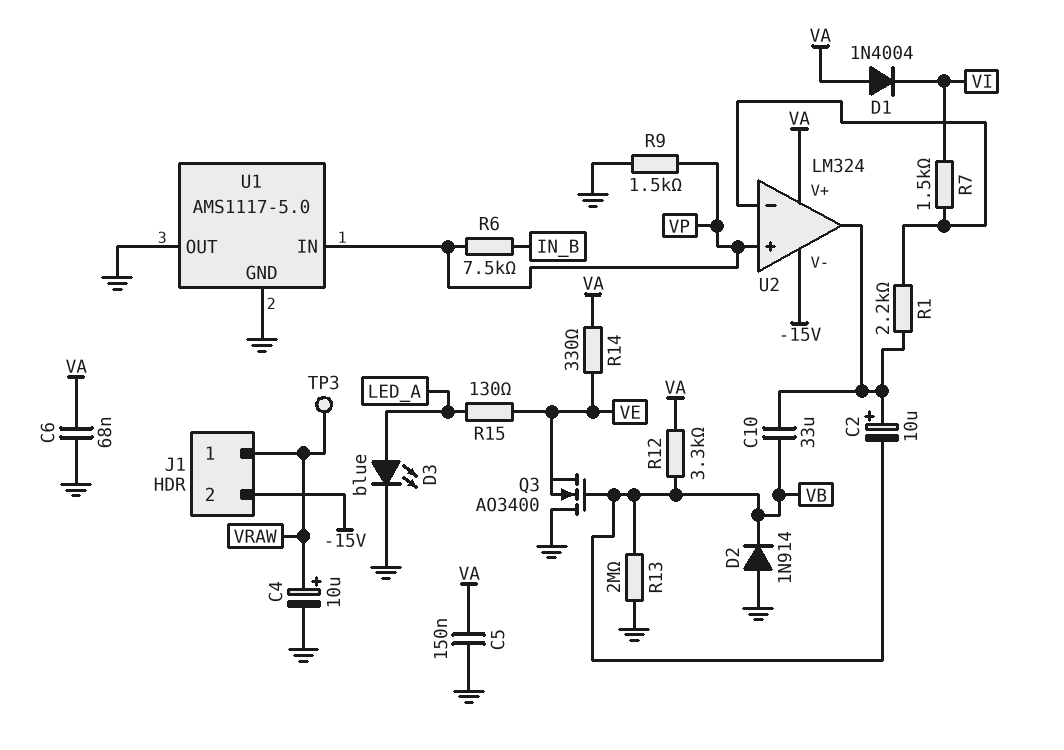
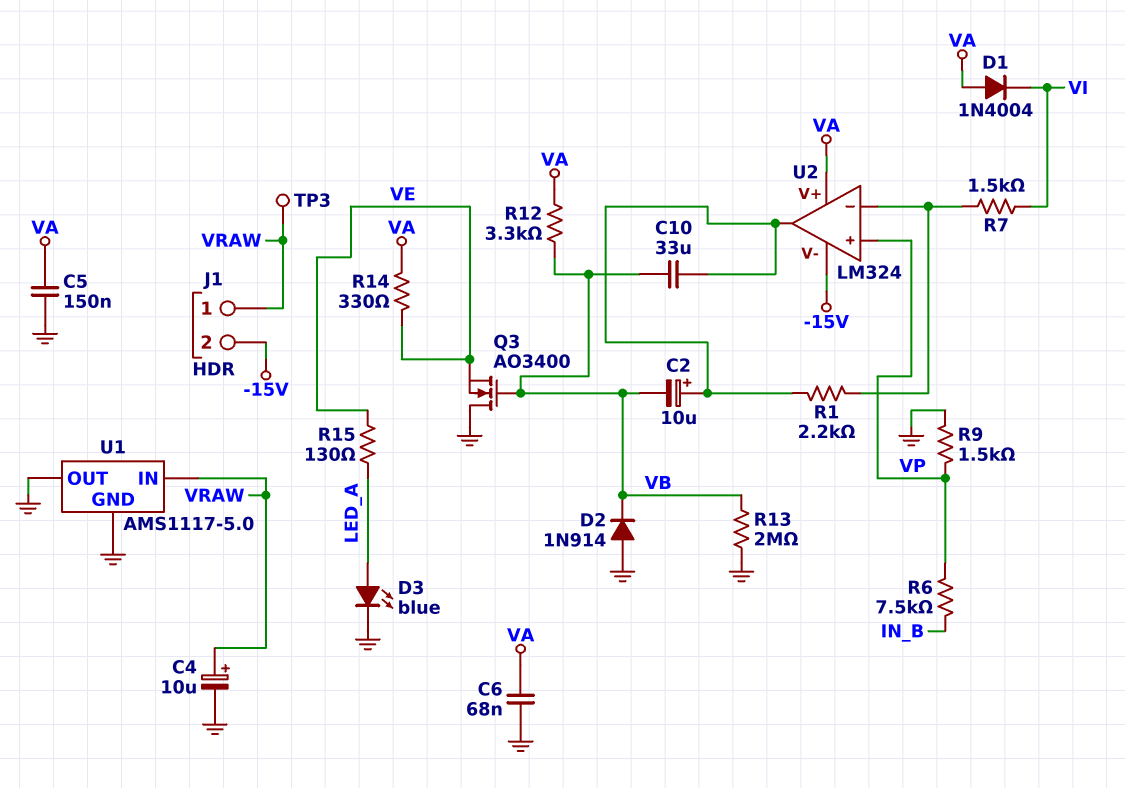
U1 pin IN: VP -> VRAW

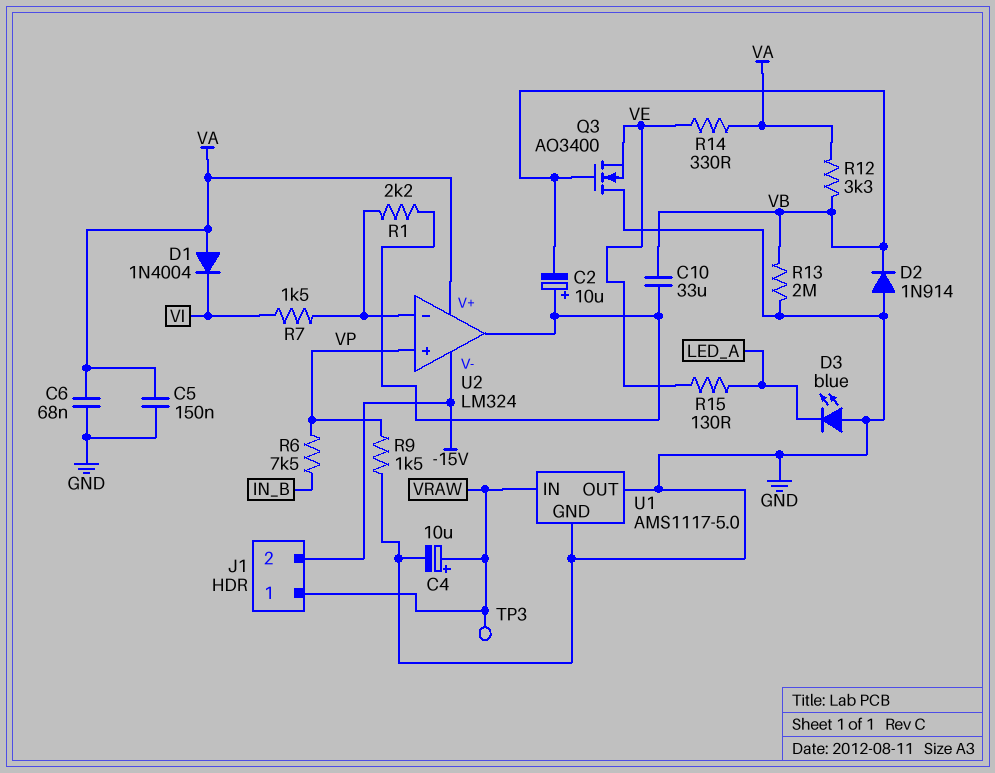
D3: LED blue (A LED_A, K GND) -> LED blue (A GND, K LED_A)

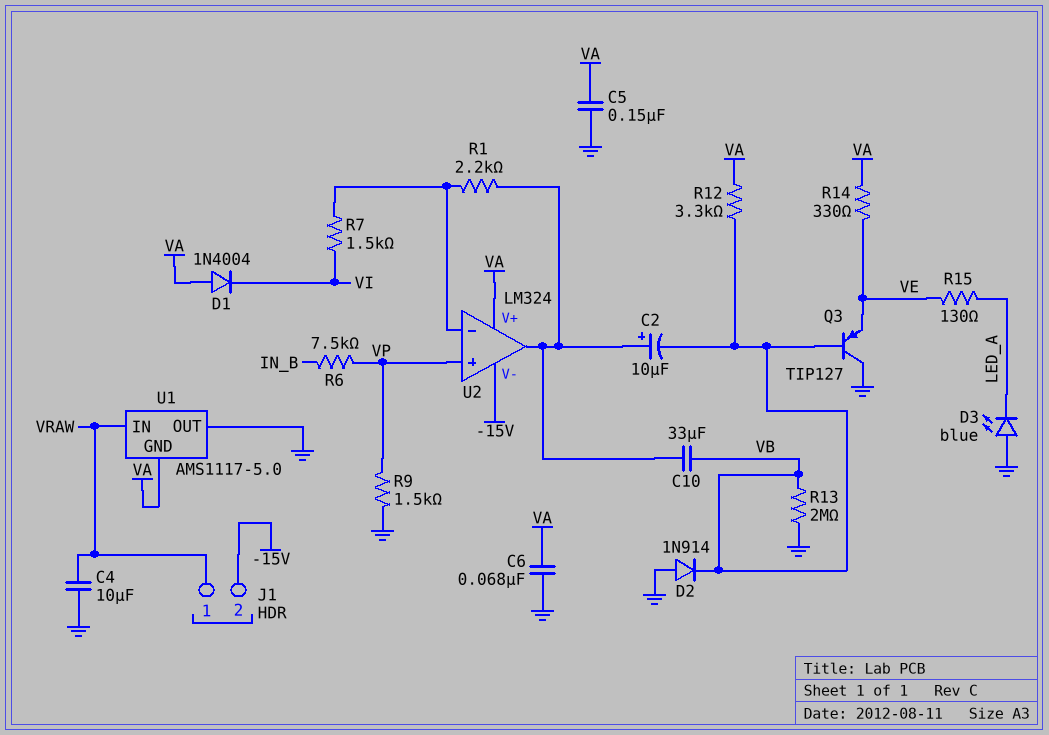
C4: 10uF (plus VRAW, minus GND) -> 10uF (GND, VRAW)
Q3: NMOS AO3400 (G VB, D GND, S VE) -> PNP TIP127 (B VB, C GND, E VE)
TP3: test point (VRAW) -> none
U1 pin GND: GND -> VA

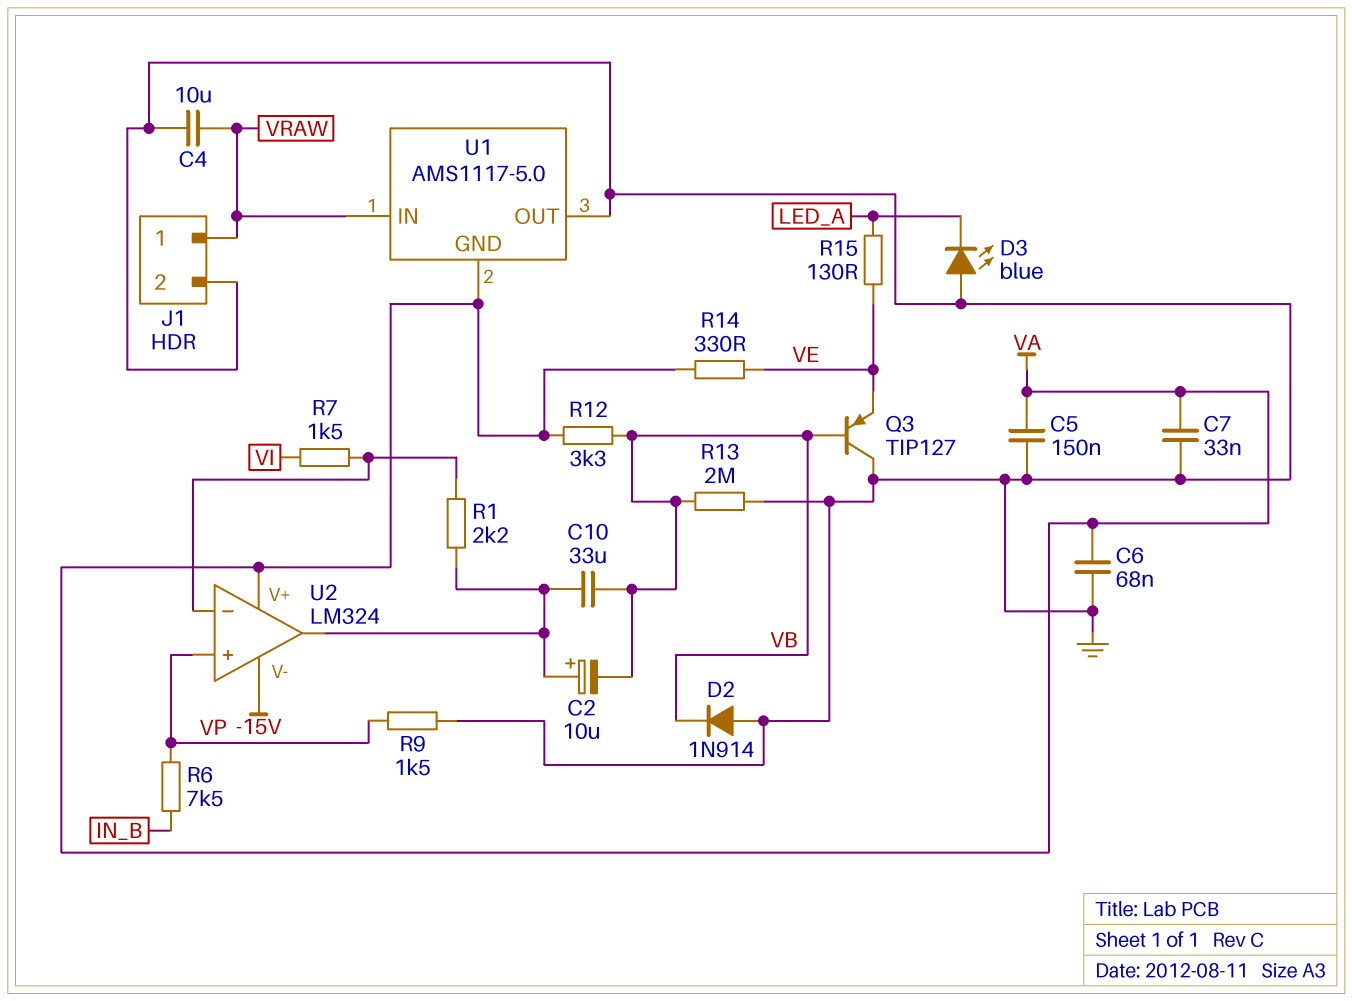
C7: none -> 33nF (GND, VA)
D1: diode 1N4004 (A VA, K VI) -> none
J1 pin 2: -15V -> GND

